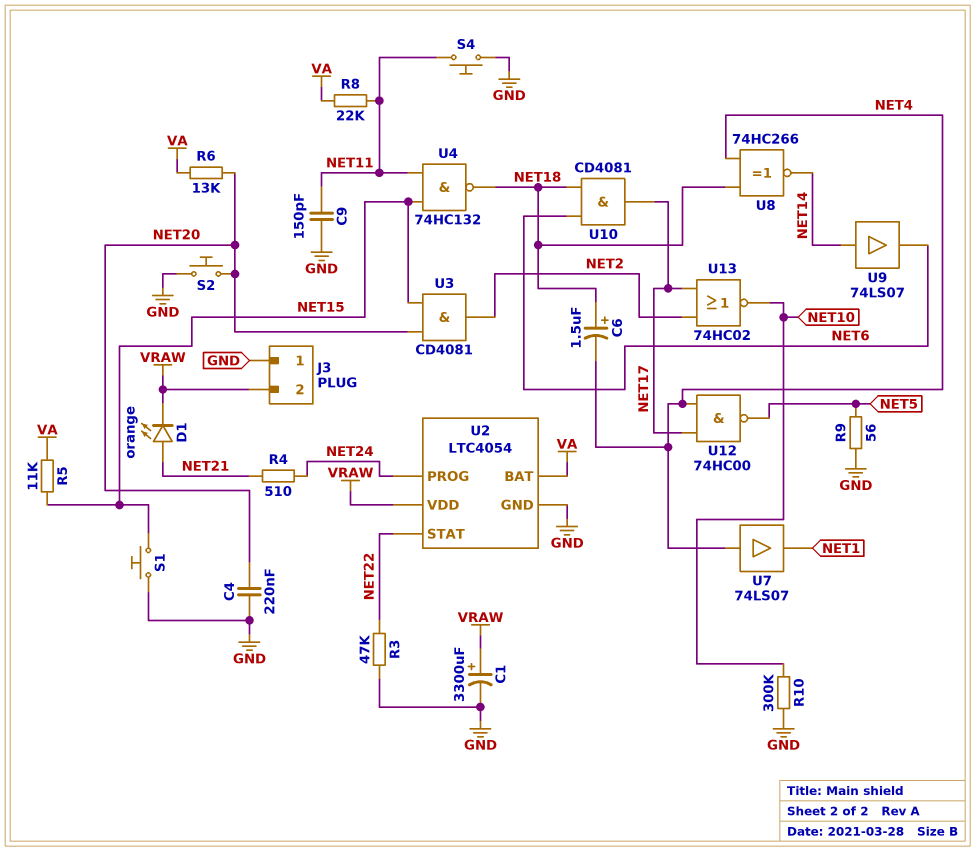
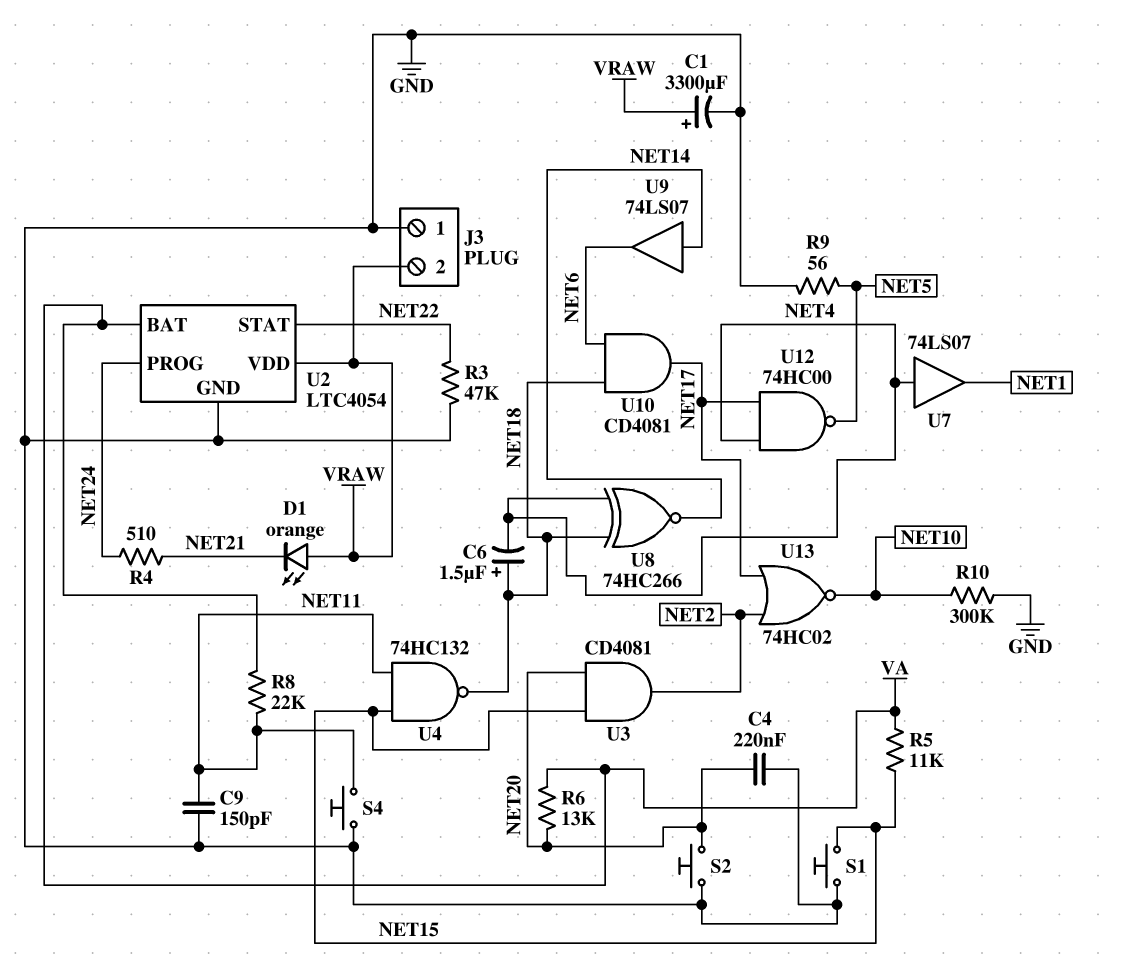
D1: LED orange (A NET21, K VRAW) -> LED orange (A VRAW, K NET21)

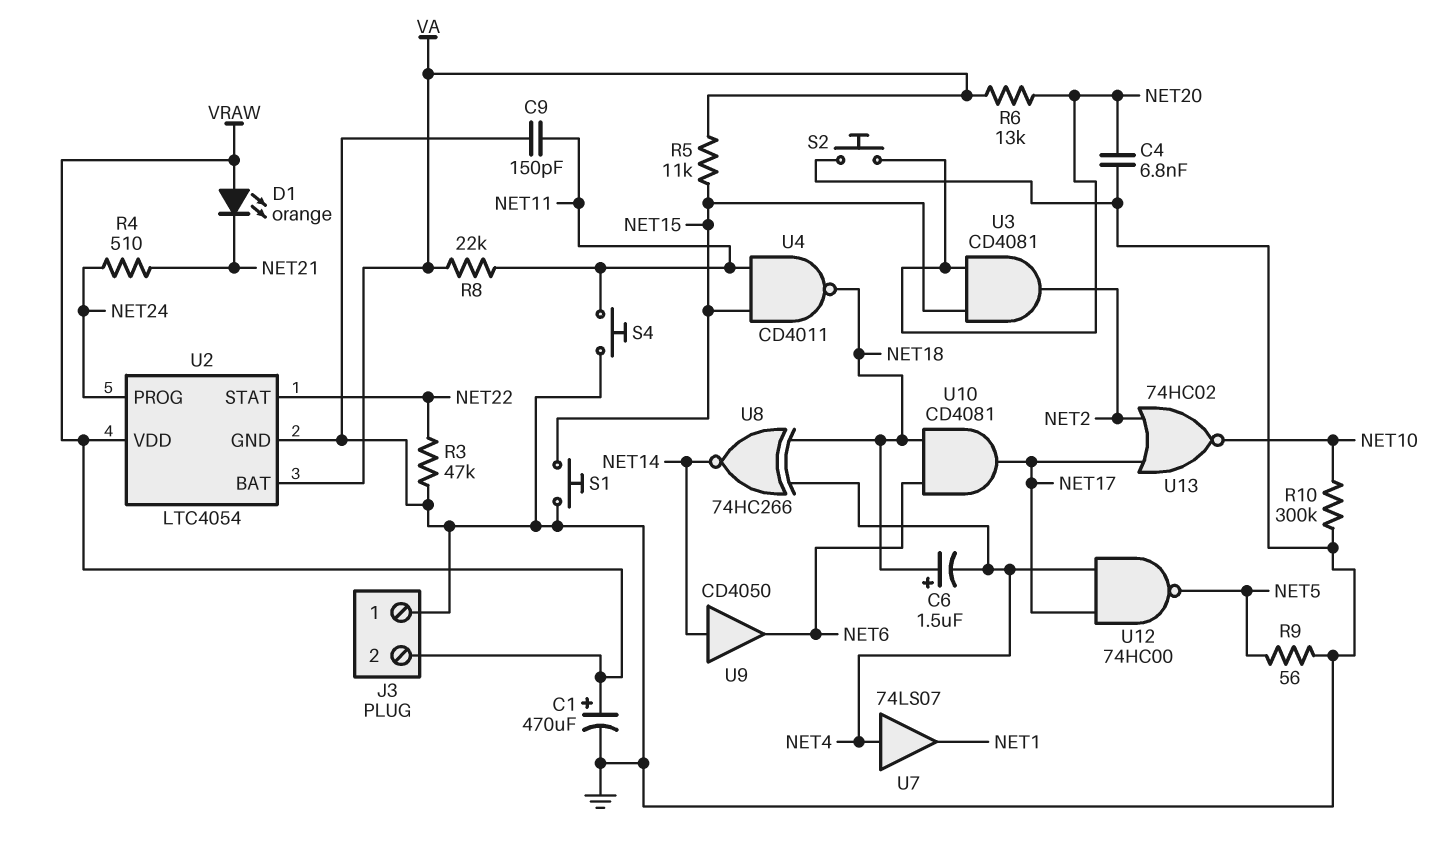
C1: 3300uF (plus VRAW, minus GND) -> 470uF (plus VRAW, minus GND)
C4: 220nF (GND, NET20) -> 6.8nF (GND, NET20)
U4: NAND 74HC132 (in NET11, in NET15, out NET18) -> NAND CD4011 (in NET11, in NET15, out NET18)
U9: buffer 74LS07 (in NET14, out NET6) -> buffer CD4050 (in NET14, out NET6)

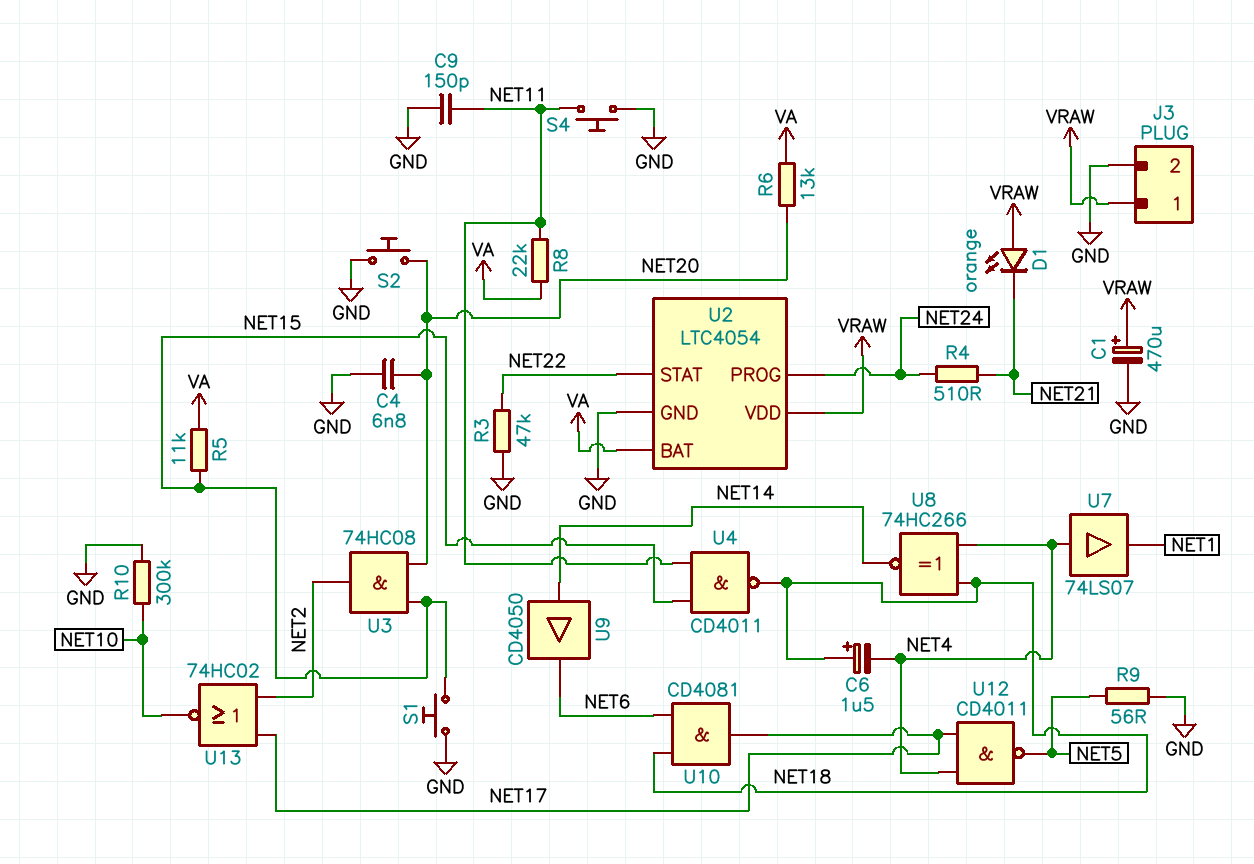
J3 pin 1: GND -> VRAW
J3 pin 2: VRAW -> GND
U3: AND CD4081 (in NET15, in NET20, out NET2) -> AND 74HC08 (in NET15, in NET20, out NET2)
U12: NAND 74HC00 (in NET4, in NET17, out NET5) -> NAND CD4011 (in NET4, in NET17, out NET5)

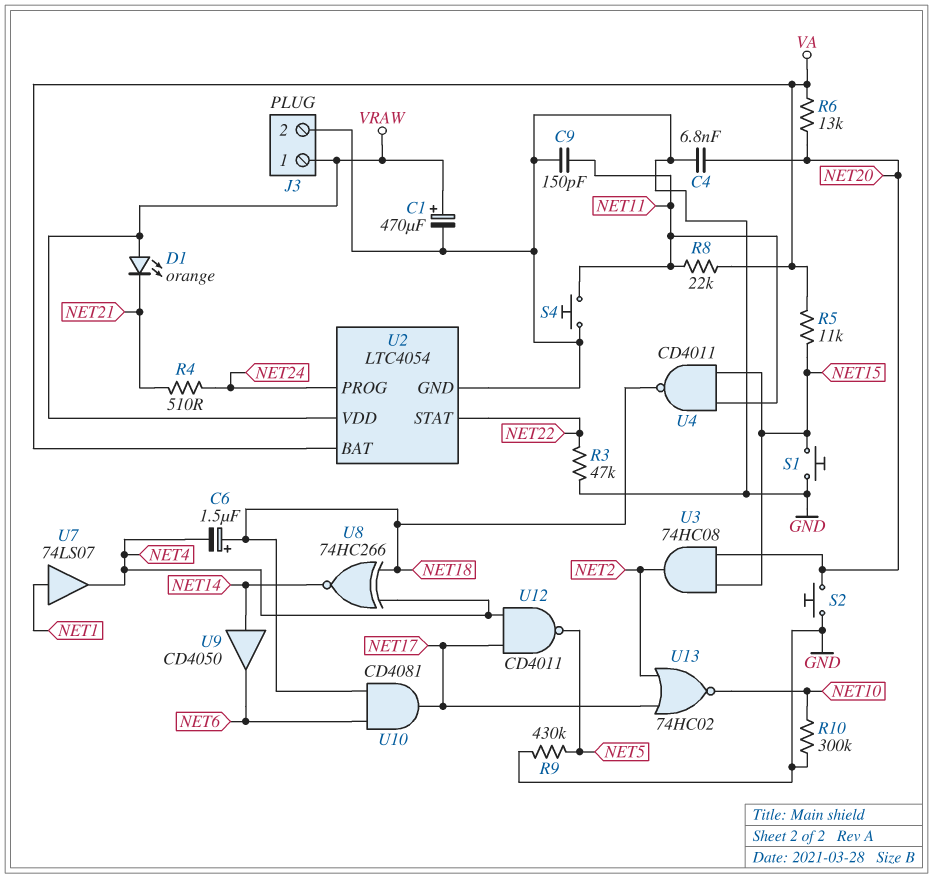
R9: 56 (GND, NET5) -> 430k (GND, NET5)
U7: buffer 74LS07 (in NET4, out NET1) -> buffer 74LS07 (in NET1, out NET4)

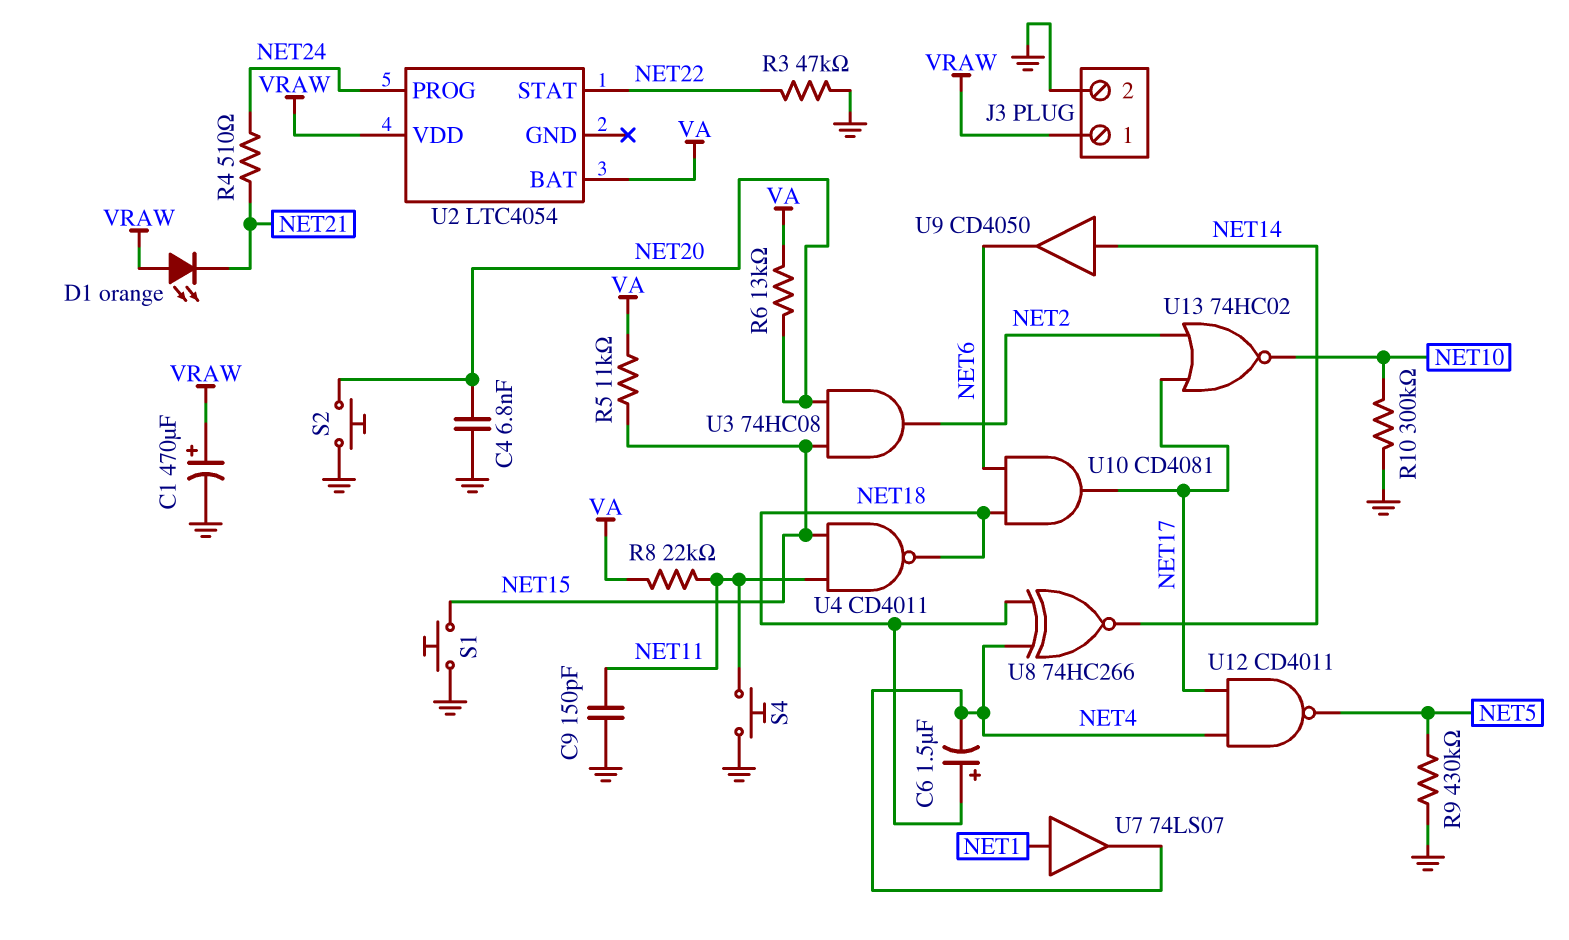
U2 pin GND: GND -> none

